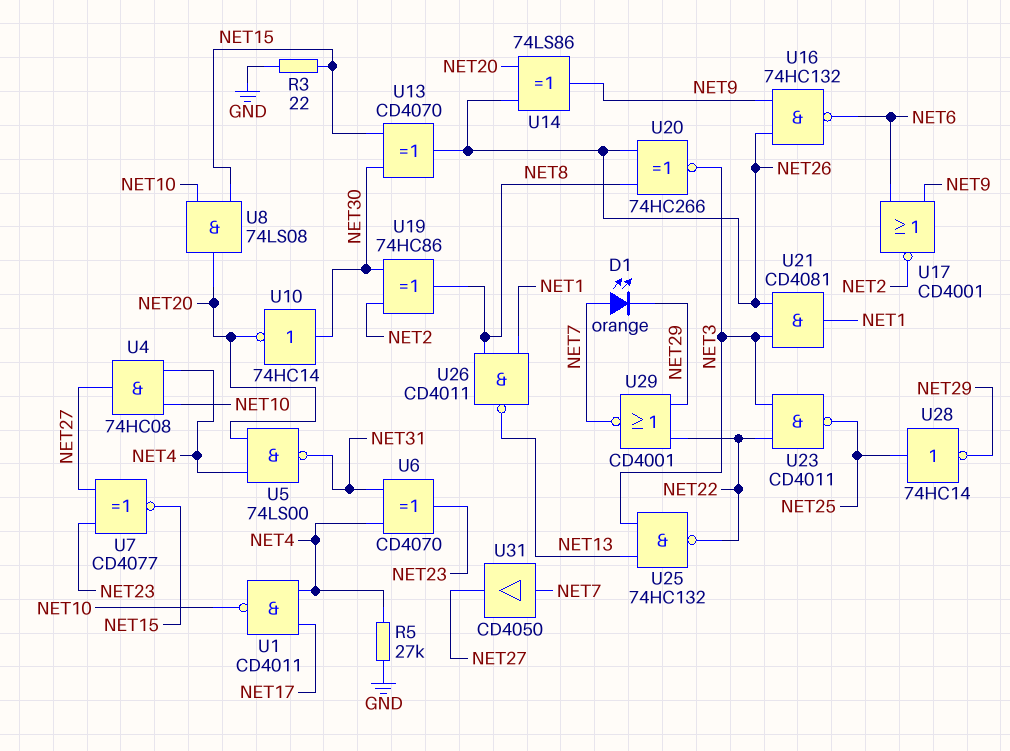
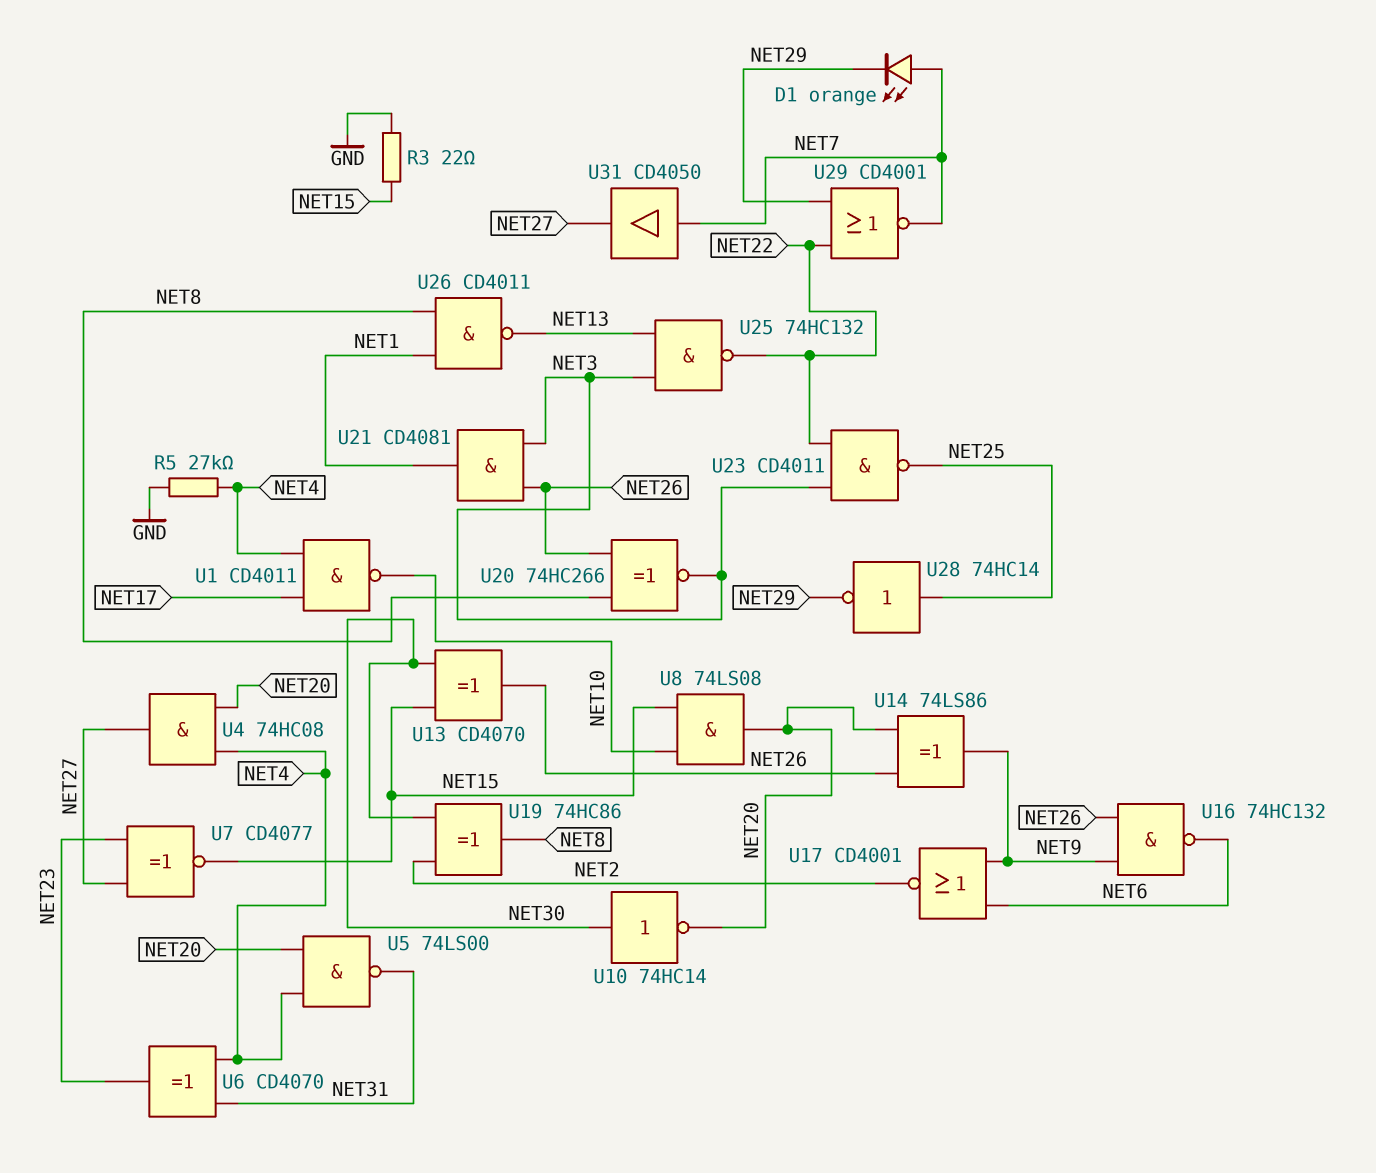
U4: AND 74HC08 (in NET4, in NET10, out NET27) -> AND 74HC08 (in NET4, in NET20, out NET27)

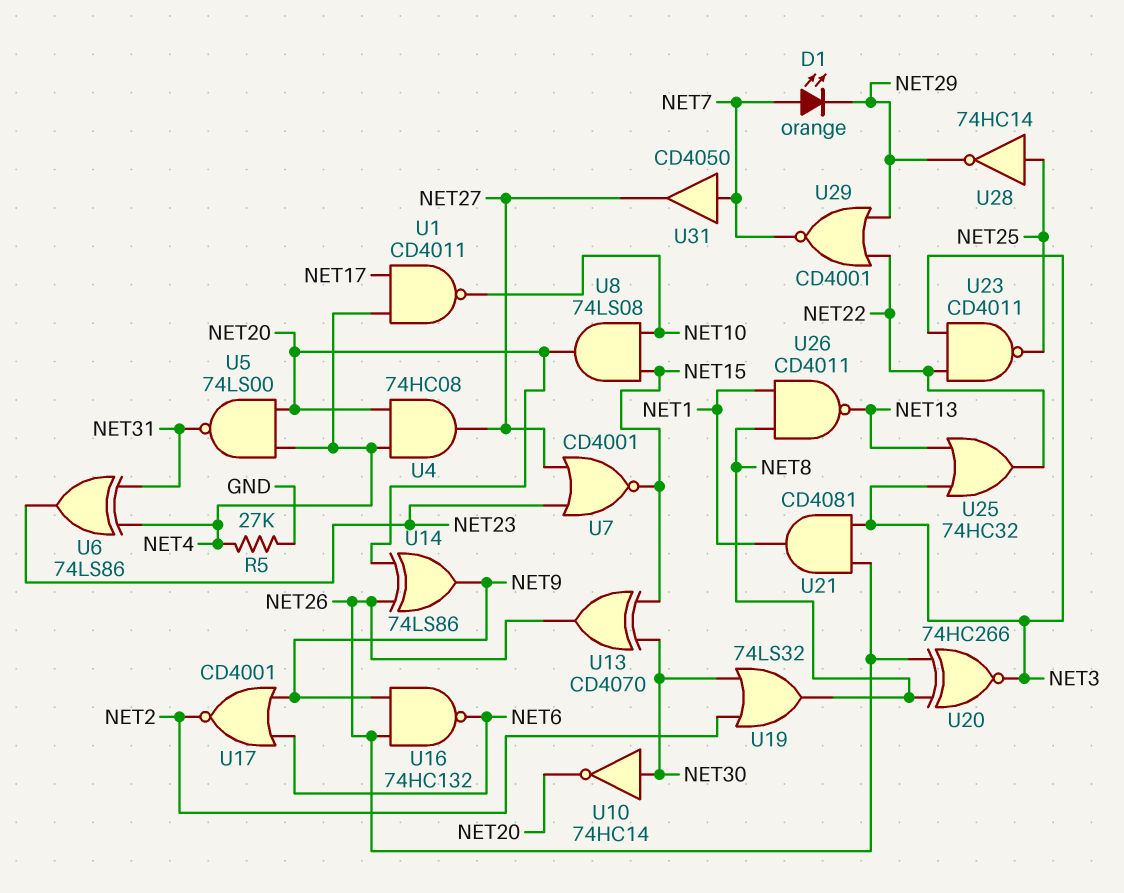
R3: 22 (GND, NET15) -> none
U6: XOR CD4070 (in NET4, in NET31, out NET23) -> XOR 74LS86 (in NET4, in NET31, out NET23)
U7: XNOR CD4077 (in NET23, in NET27, out NET15) -> NOR CD4001 (in NET23, in NET27, out NET15)
U19: XOR 74HC86 (in NET2, in NET30, out NET8) -> OR 74LS32 (in NET2, in NET30, out NET8)
U25: NAND 74HC132 (in NET3, in NET13, out NET22) -> OR 74HC32 (in NET3, in NET13, out NET22)

